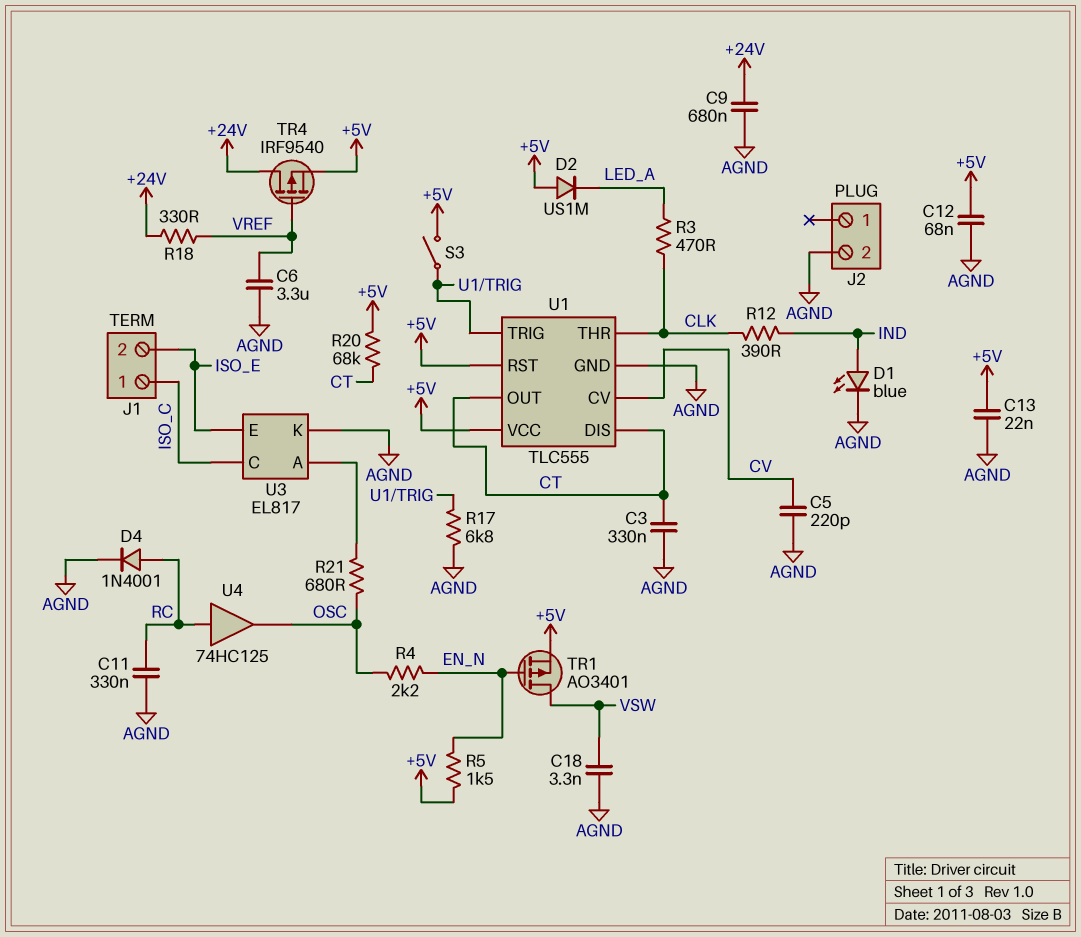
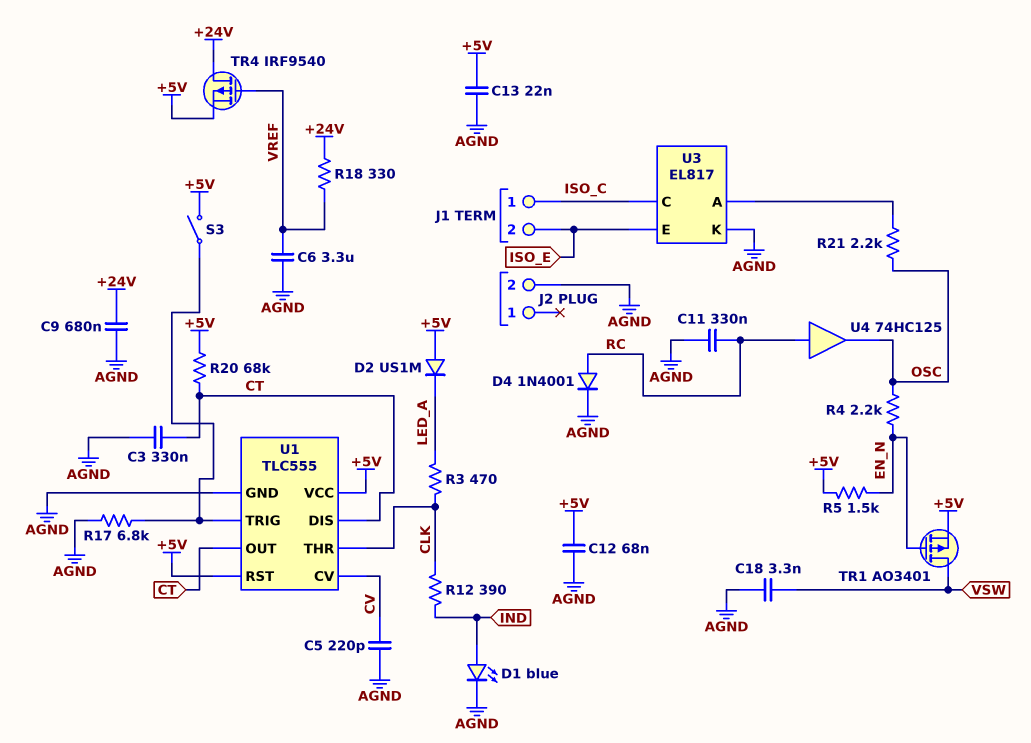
R21: 680 (OSC, U3/A) -> 2.2k (OSC, U3/A)

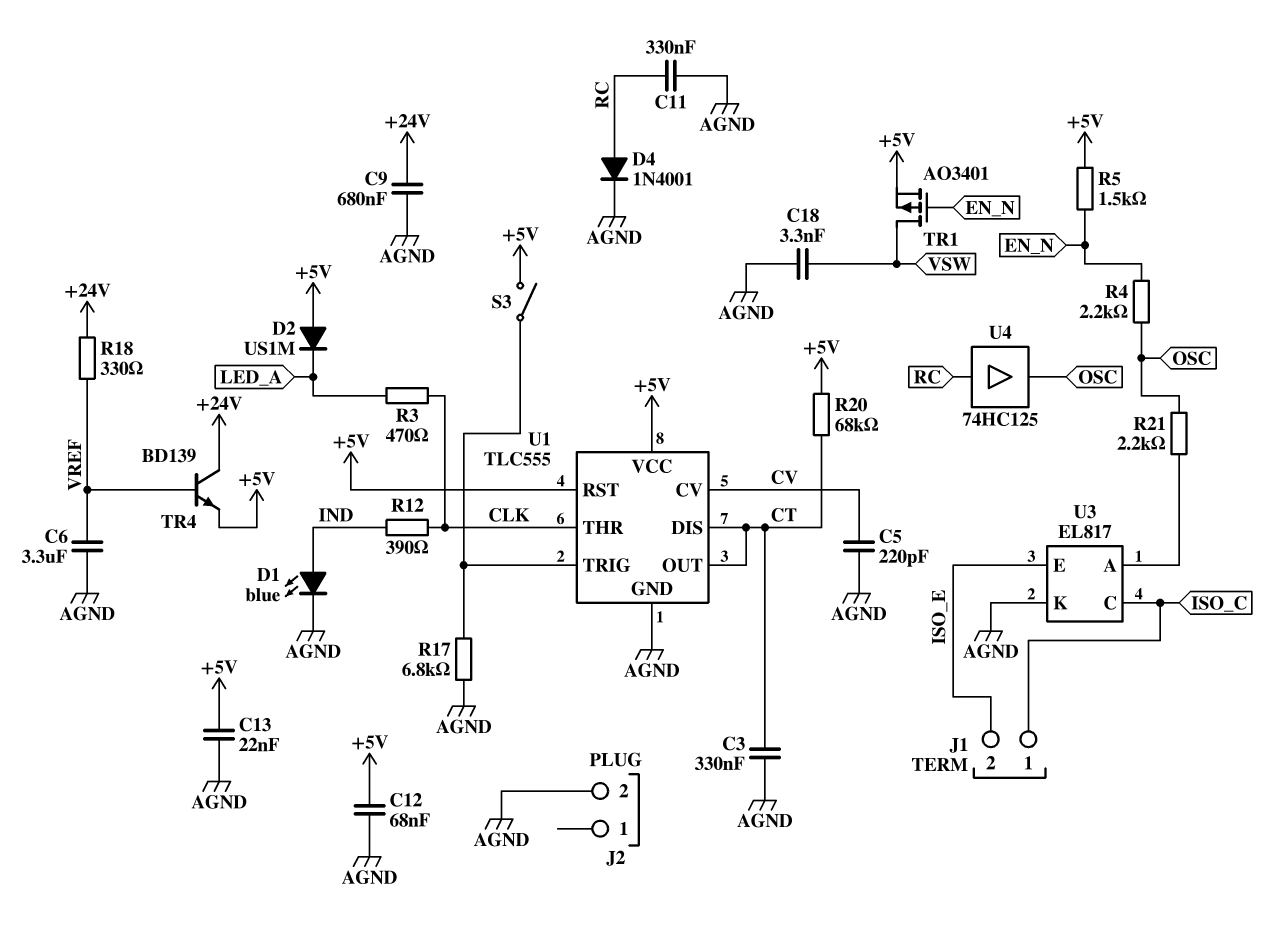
TR4: PMOS IRF9540 (G VREF, D +24V, S +5V) -> NPN BD139 (B VREF, C +24V, E +5V)

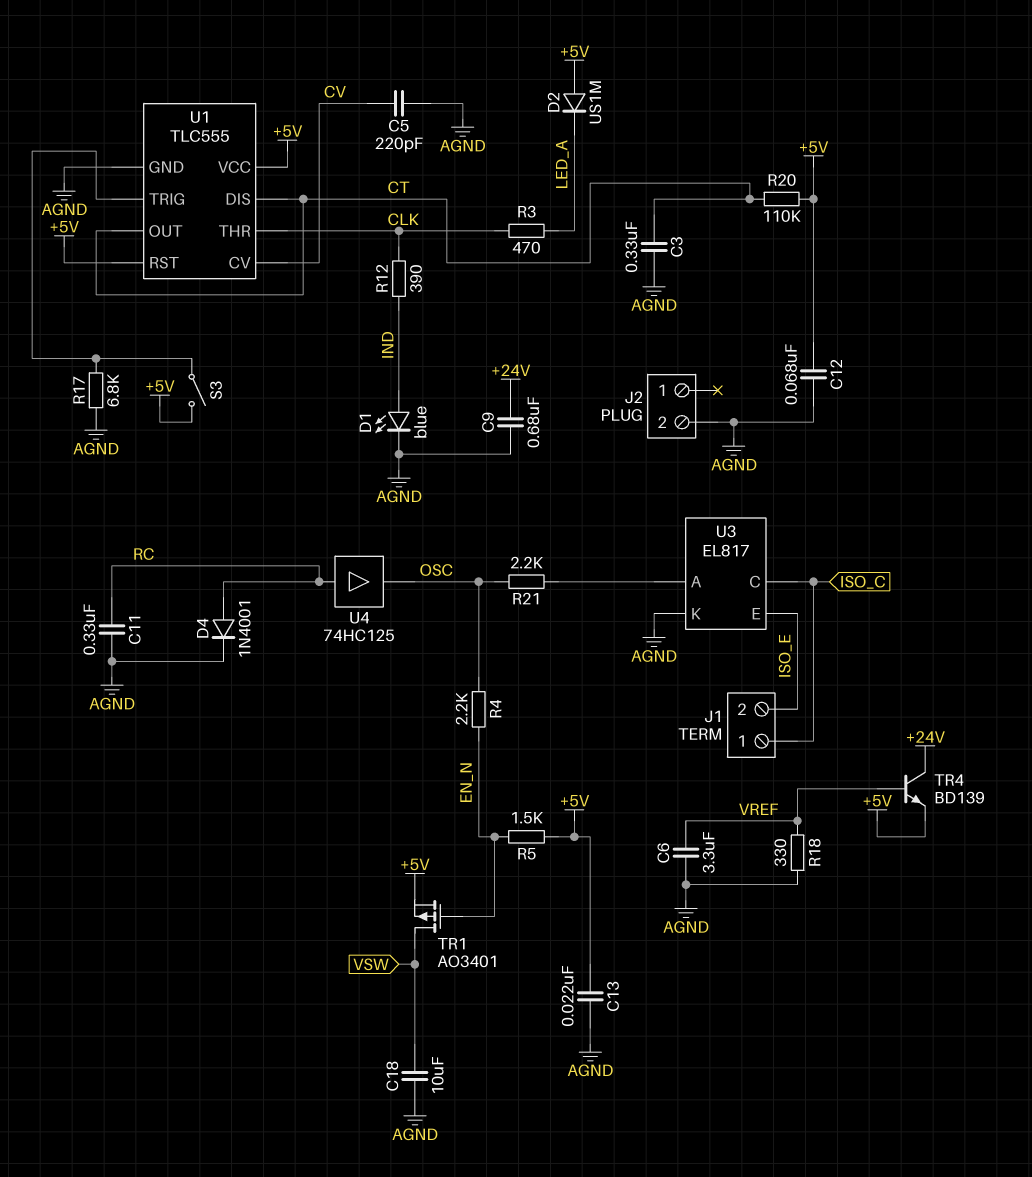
C18: 3.3nF (AGND, VSW) -> 10uF (AGND, VSW)
R18: 330 (+24V, VREF) -> 330 (AGND, VREF)
R20: 68k (+5V, CT) -> 110k (+5V, CT)

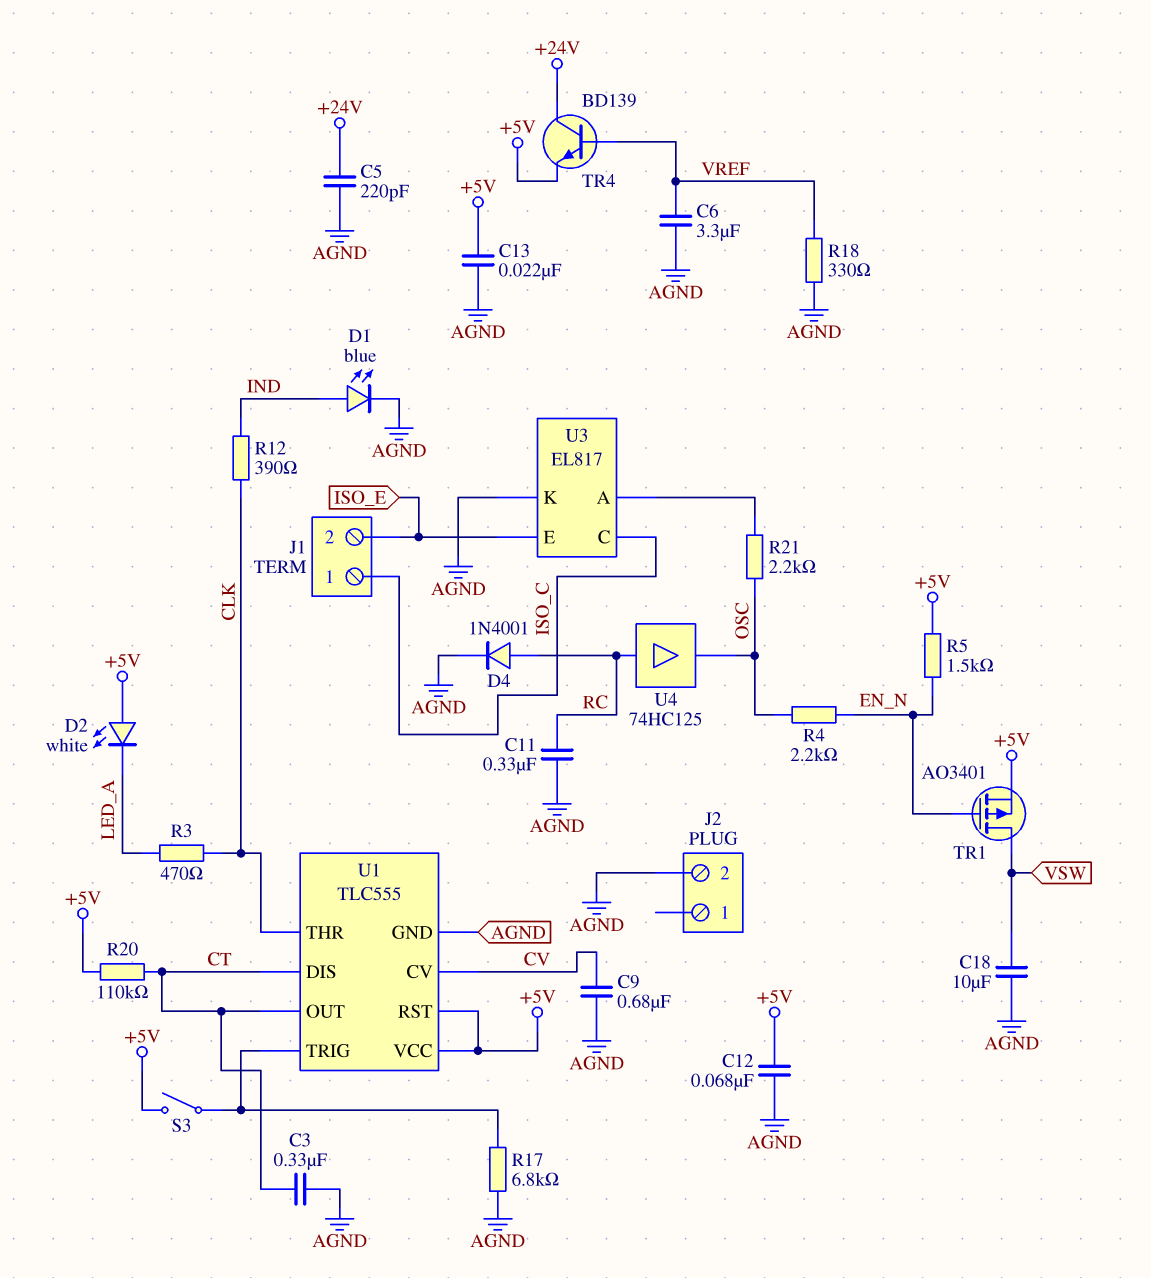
C5: 220pF (AGND, CV) -> 220pF (+24V, AGND)
C9: 680nF (+24V, AGND) -> 680nF (AGND, CV)
D2: diode US1M (A +5V, K LED_A) -> LED white (A +5V, K LED_A)

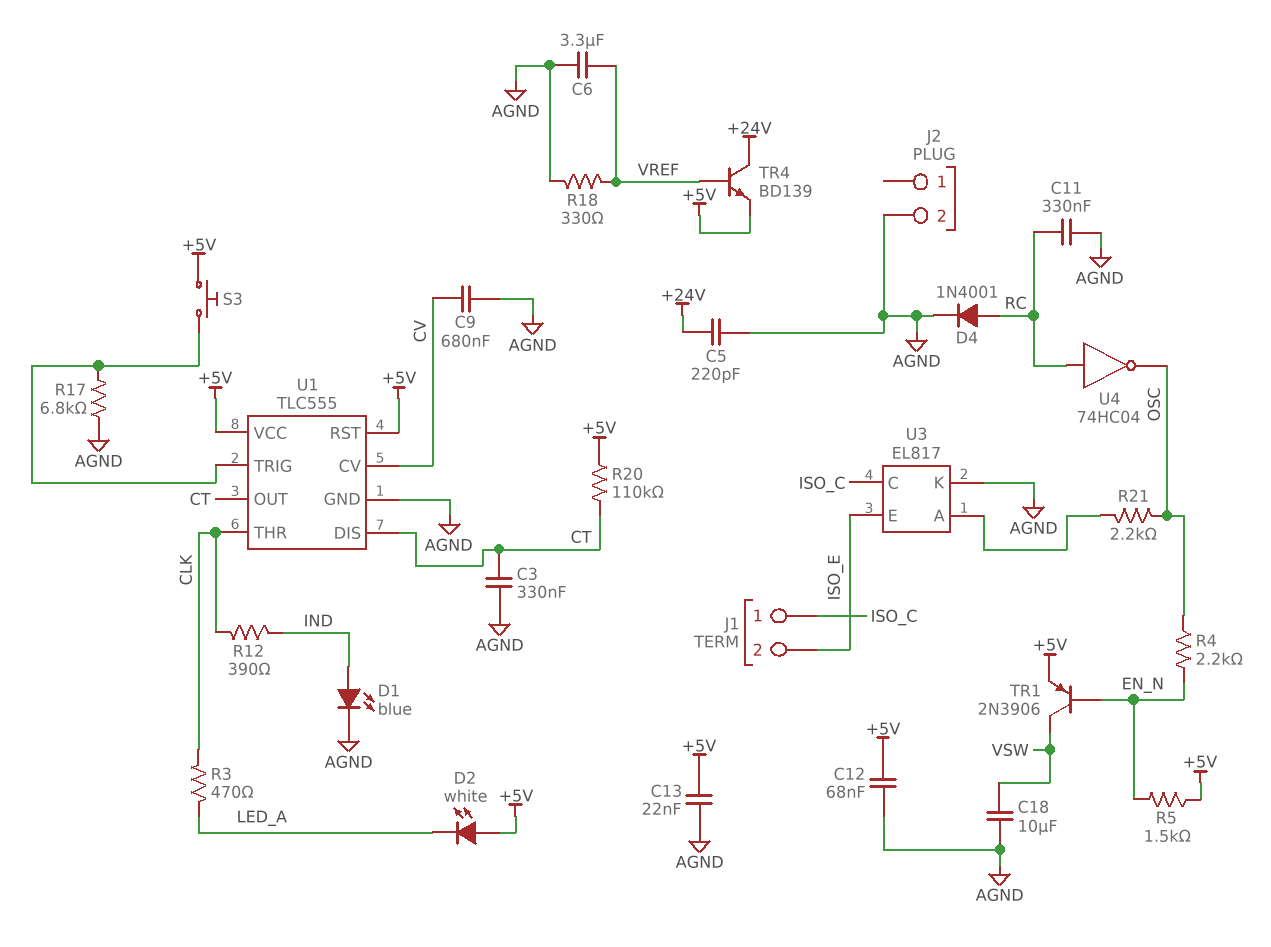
S3: switch (+5V, U1/TRIG) -> button (+5V, U1/TRIG)
TR1: PMOS AO3401 (G EN_N, D VSW, S +5V) -> PNP 2N3906 (B EN_N, C VSW, E +5V)
U4: buffer 74HC125 (in RC, out OSC) -> NOT 74HC04 (in RC, out OSC)

